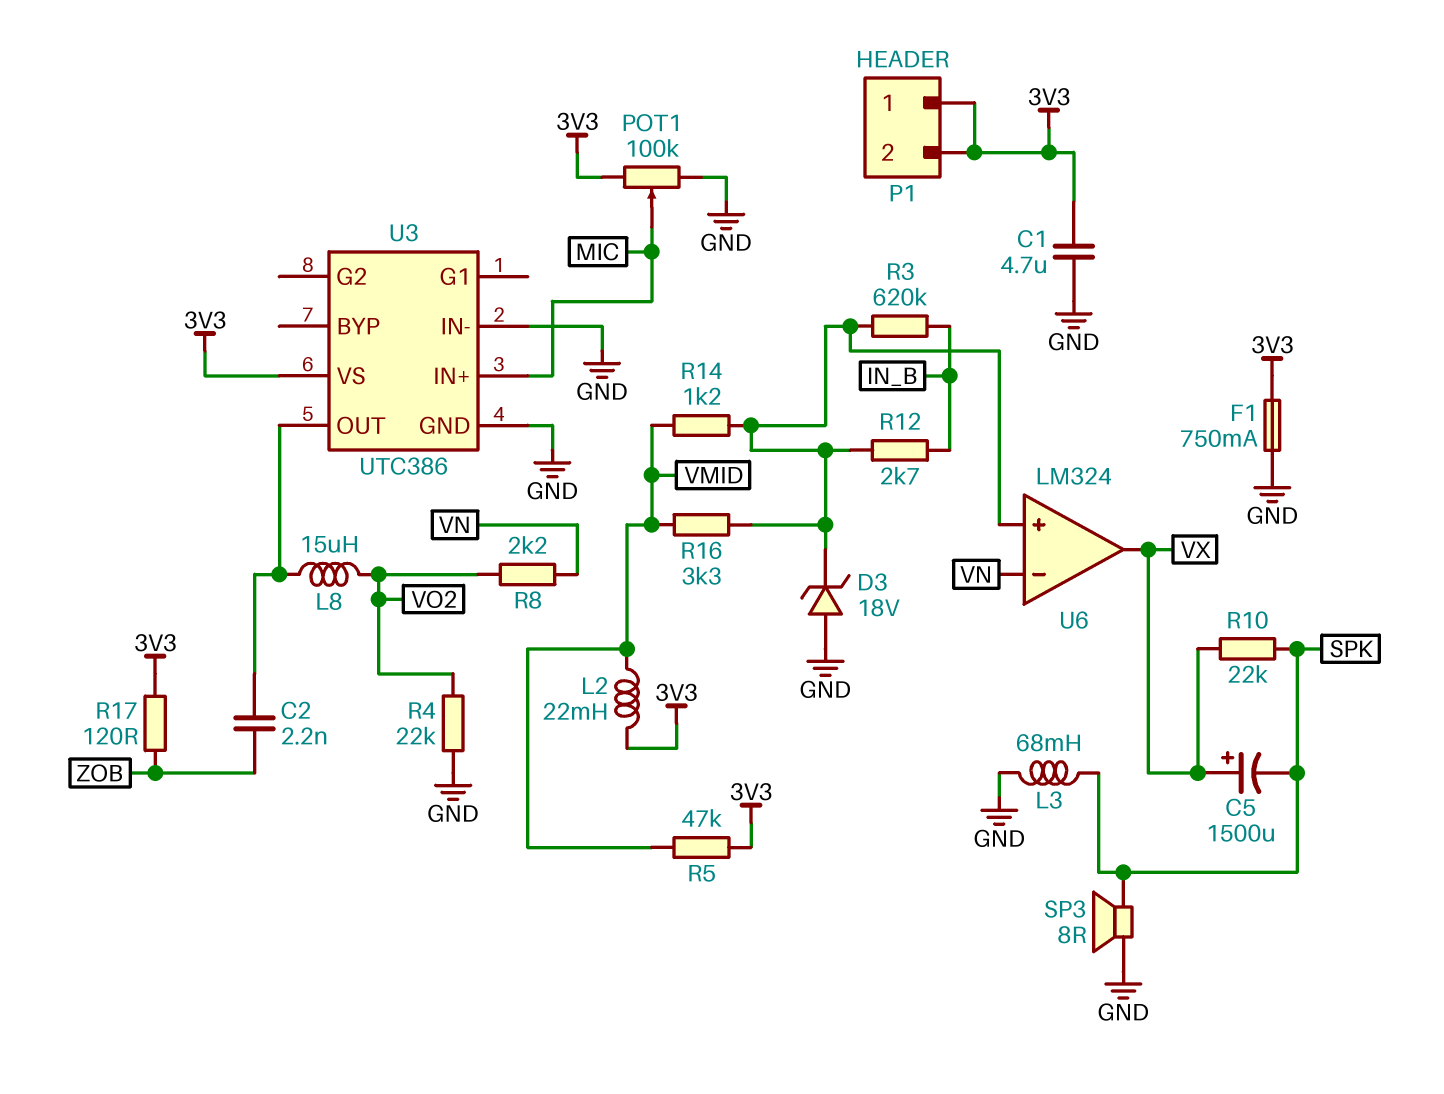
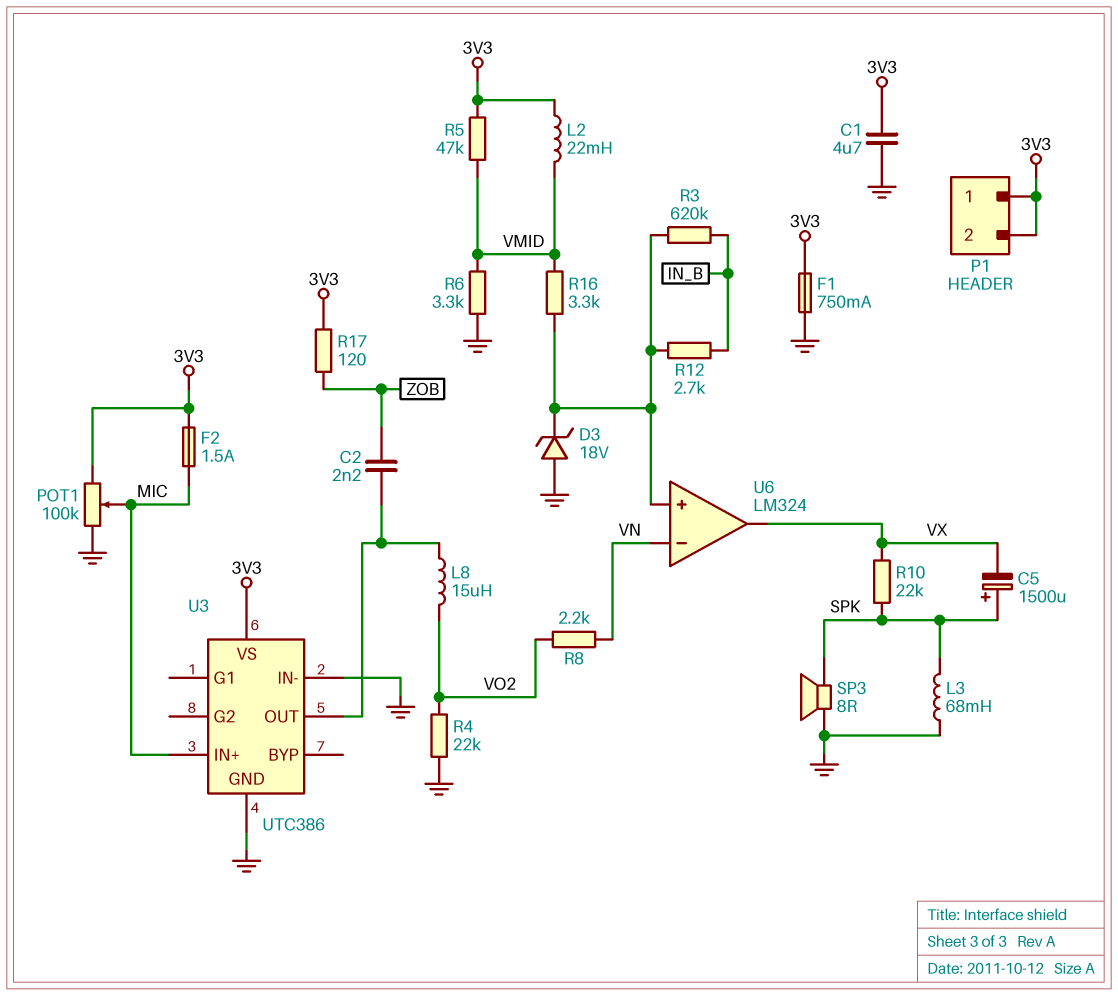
C5: 1500uF (plus VX, minus SPK) -> 1500uF (plus SPK, minus VX)
F2: none -> 1.5A (3V3, MIC)
R6: none -> 3.3k (GND, VMID)
R14: 1.2k (U6/in+, VMID) -> none

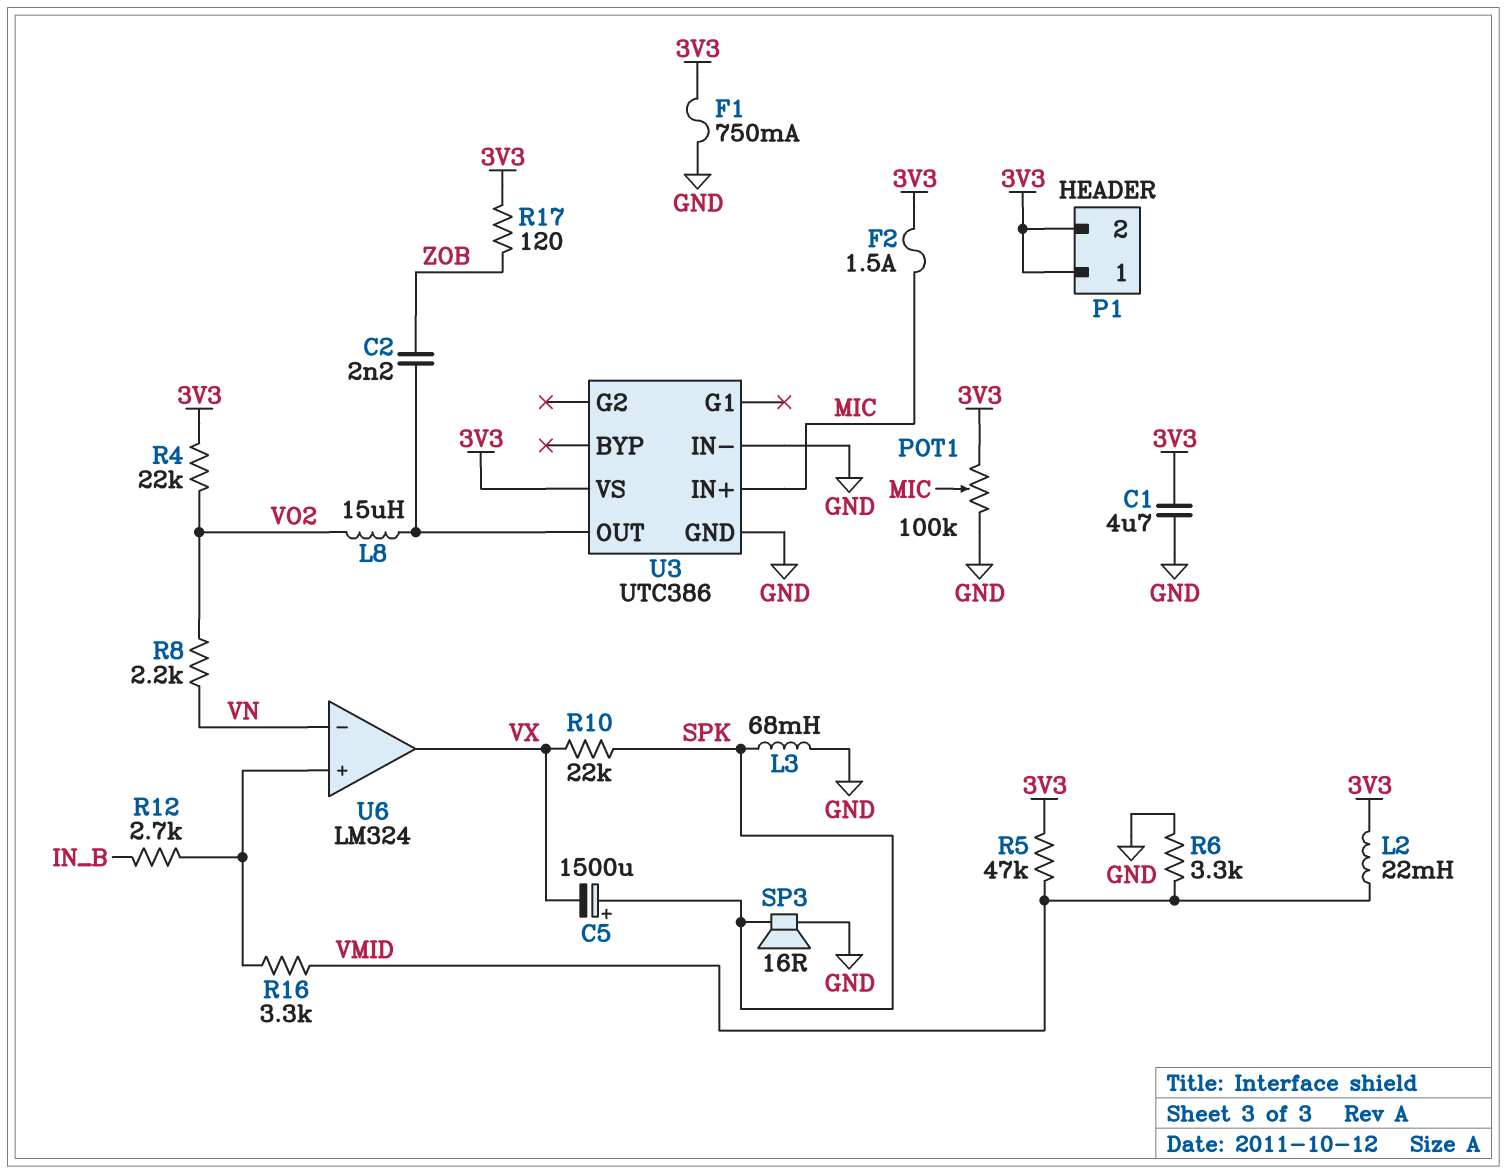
D3: zener 18V (A GND, K U6/in+) -> none
R3: 620k (IN_B, U6/in+) -> none
R4: 22k (GND, VO2) -> 22k (3V3, VO2)
SP3: speaker 8R (GND, SPK) -> speaker 16R (GND, SPK)

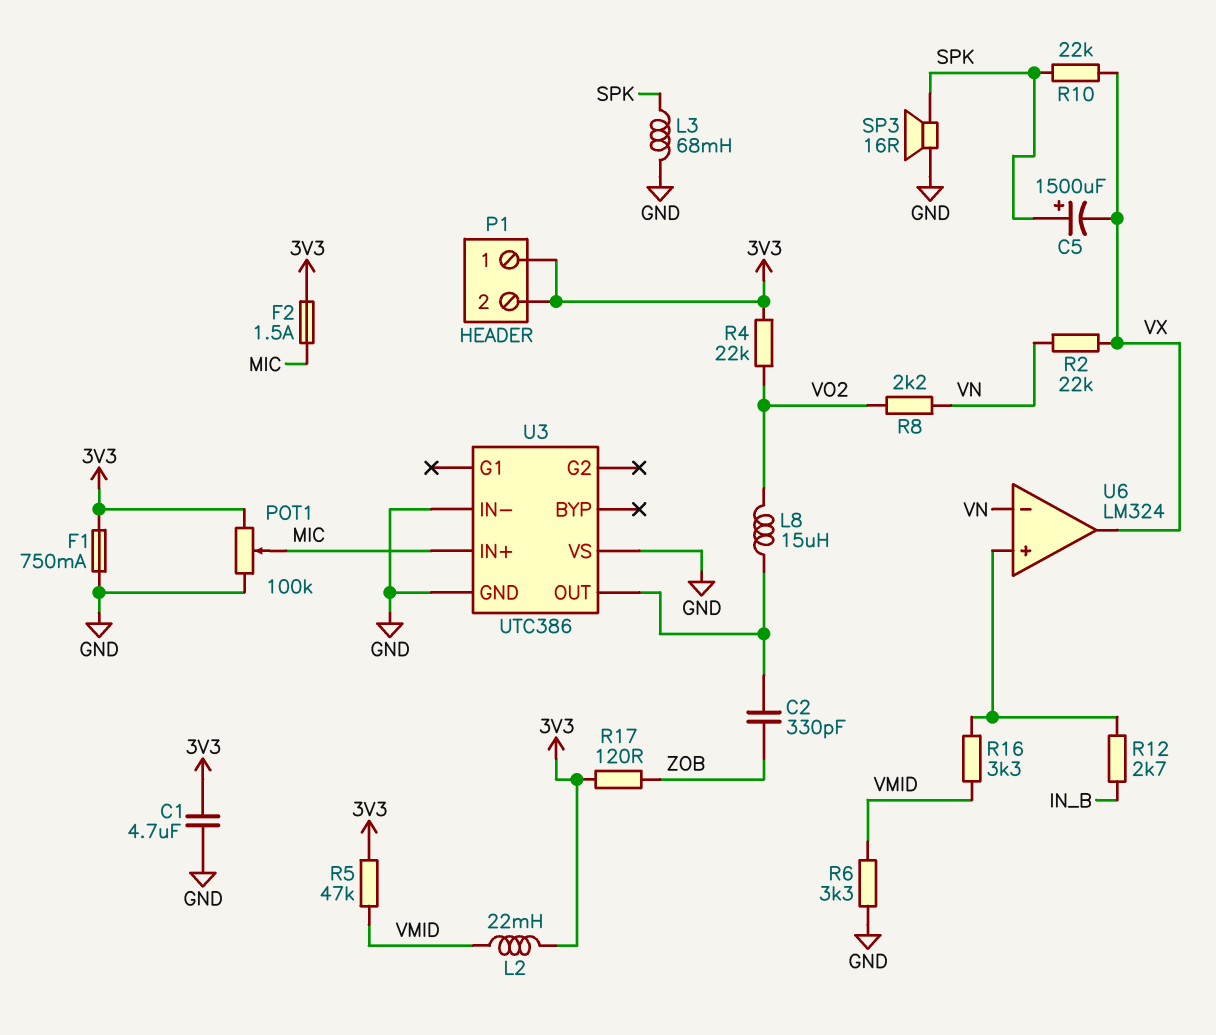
C2: 2.2nF (U3/OUT, ZOB) -> 330pF (U3/OUT, ZOB)
R2: none -> 22k (VN, VX)
U3 pin VS: 3V3 -> GND

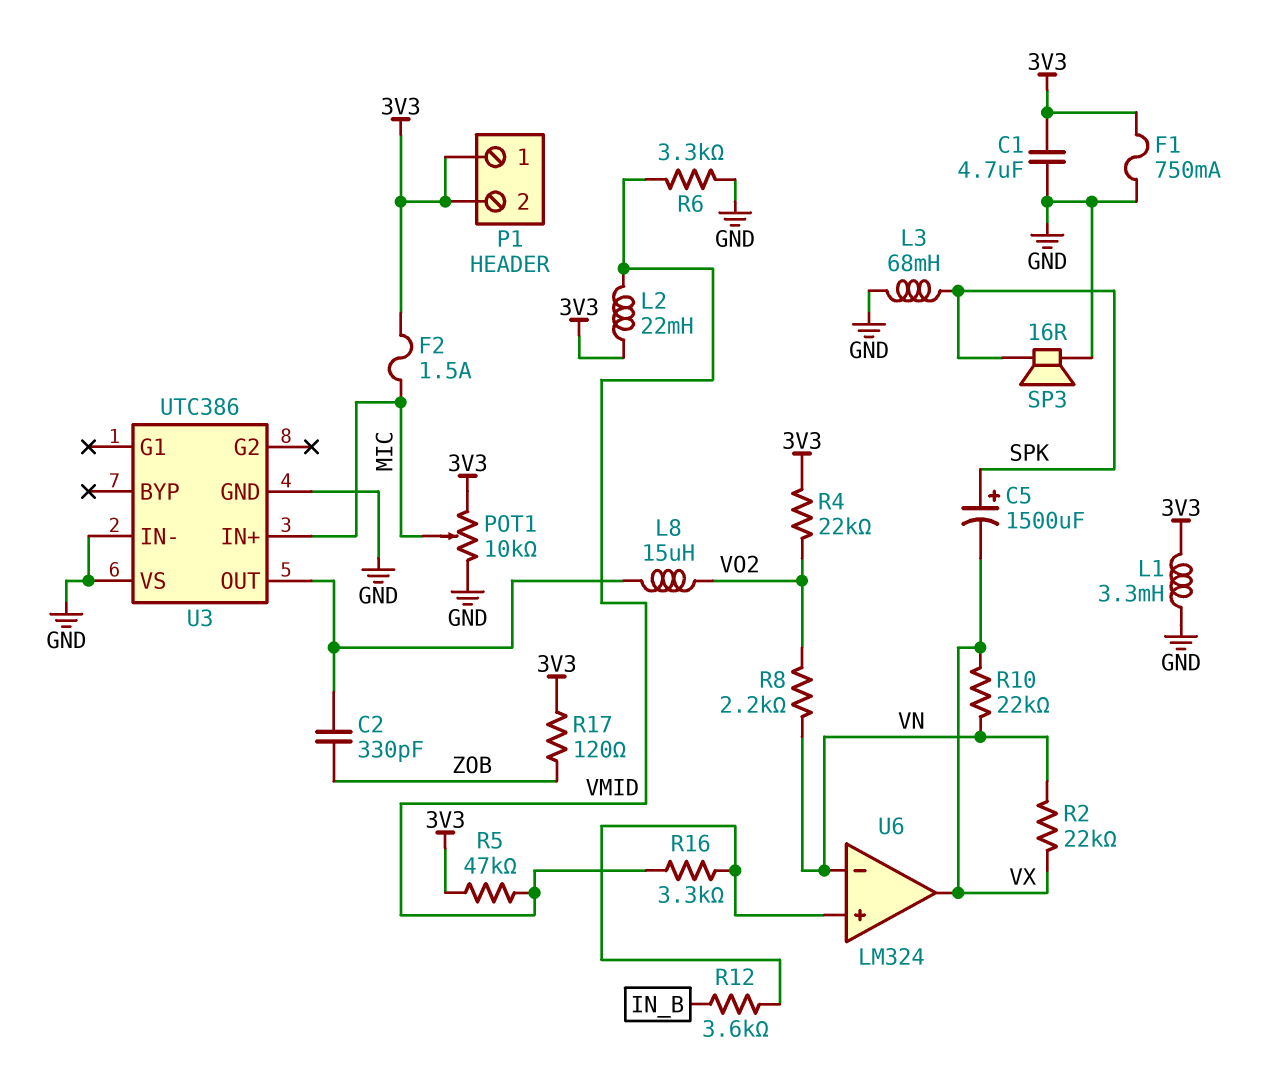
L1: none -> 3.3mH (3V3, GND)
POT1: 100k (3V3, GND, wiper MIC) -> 10k (3V3, GND, wiper MIC)
R10: 22k (SPK, VX) -> 22k (VN, VX)
R12: 2.7k (IN_B, U6/in+) -> 3.6k (IN_B, U6/in+)

